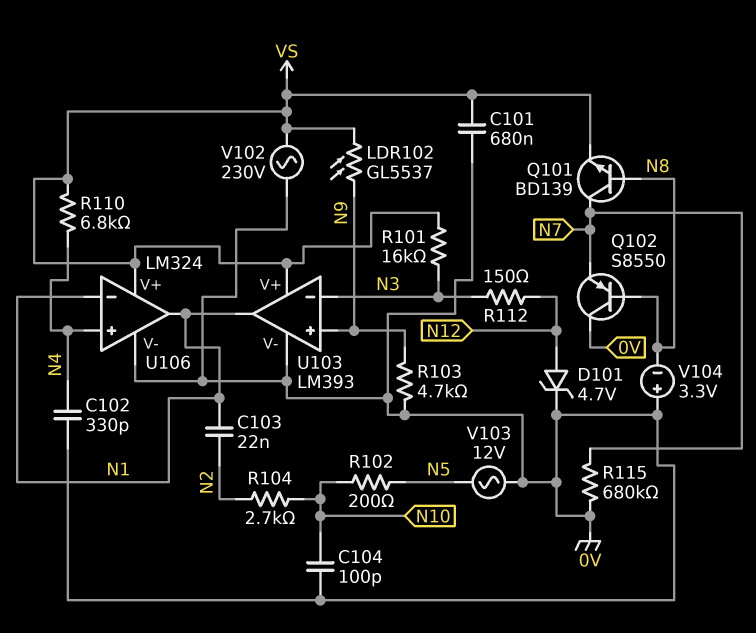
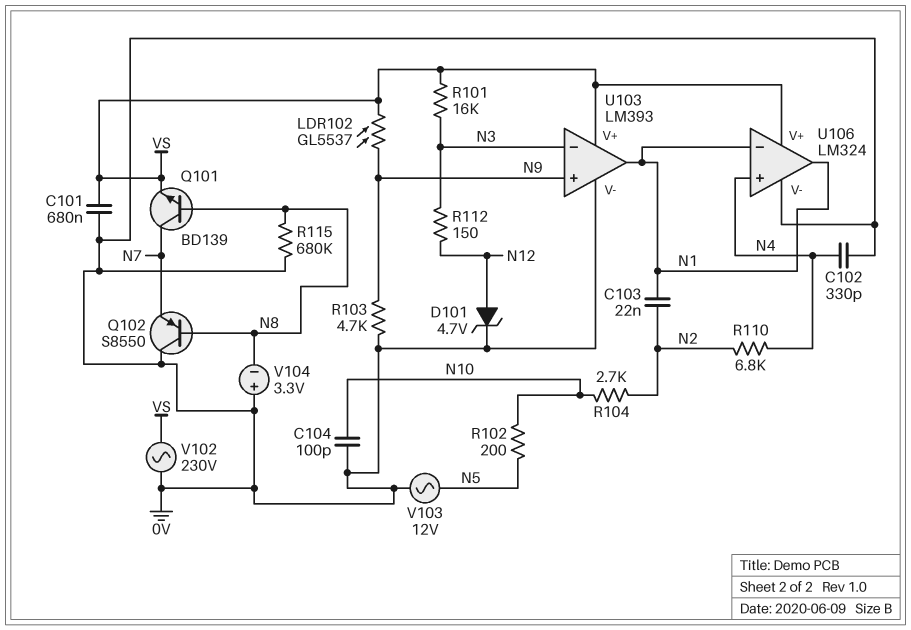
R110: 6.8k (N4, VS) -> 6.8k (N2, N4)
R115: 680k (0V, N7) -> 680k (0V, N8)

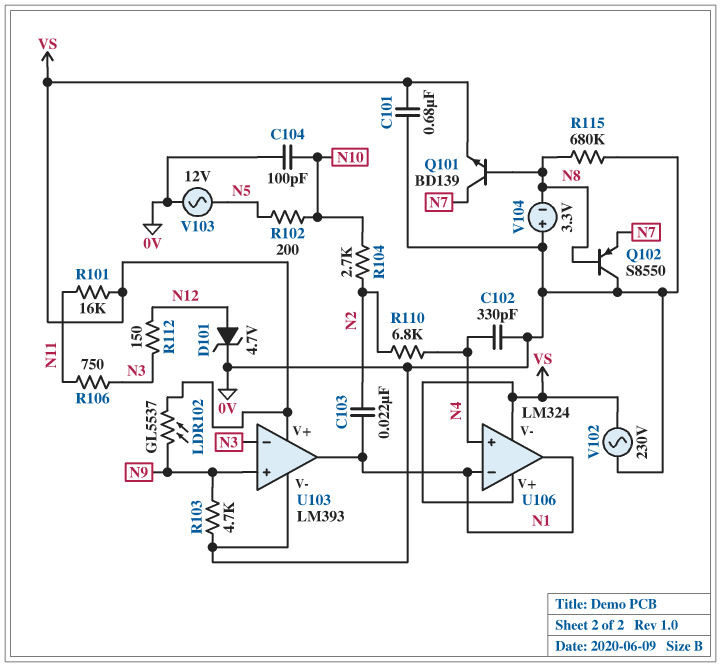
R101: 16k (N3, VS) -> 16k (N11, VS)
R106: none -> 750 (N3, N11)
U106 pin V-: 0V -> VS

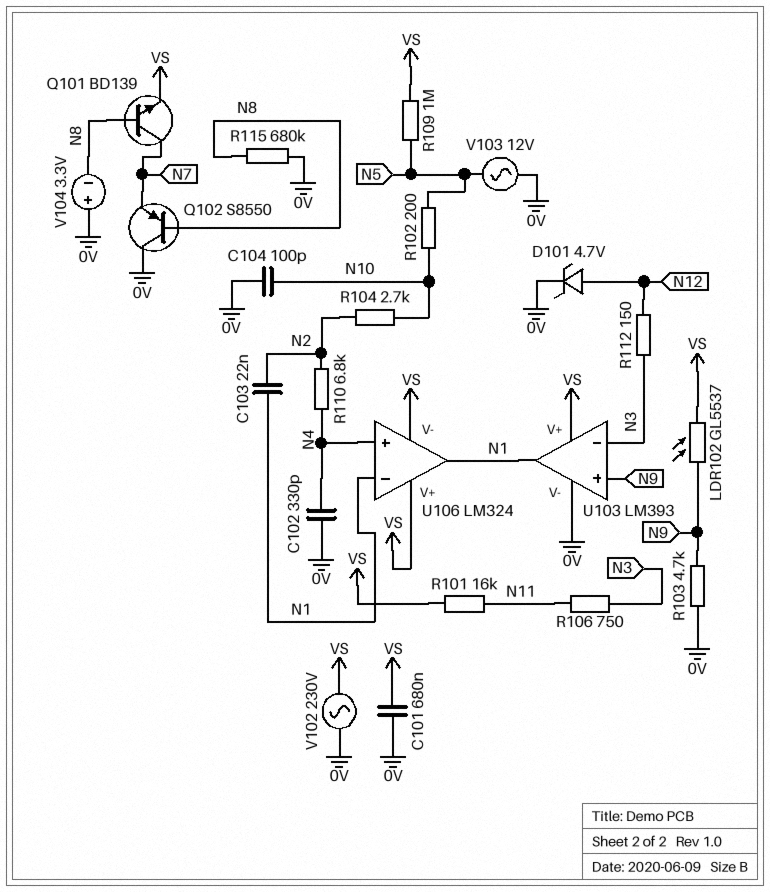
R109: none -> 1M (N5, VS)

